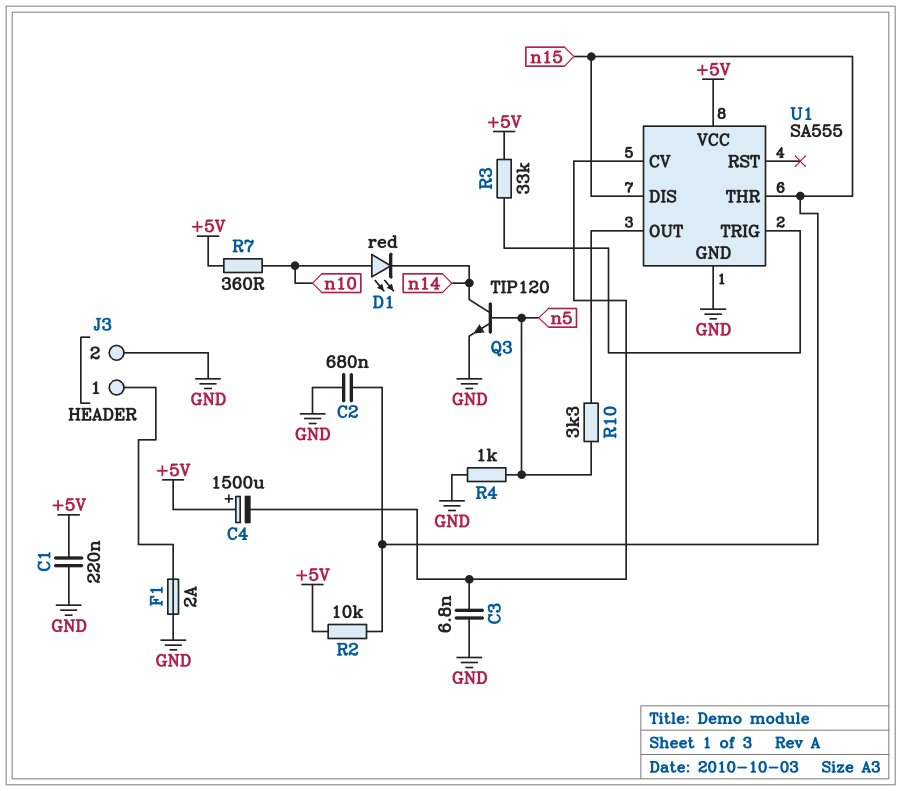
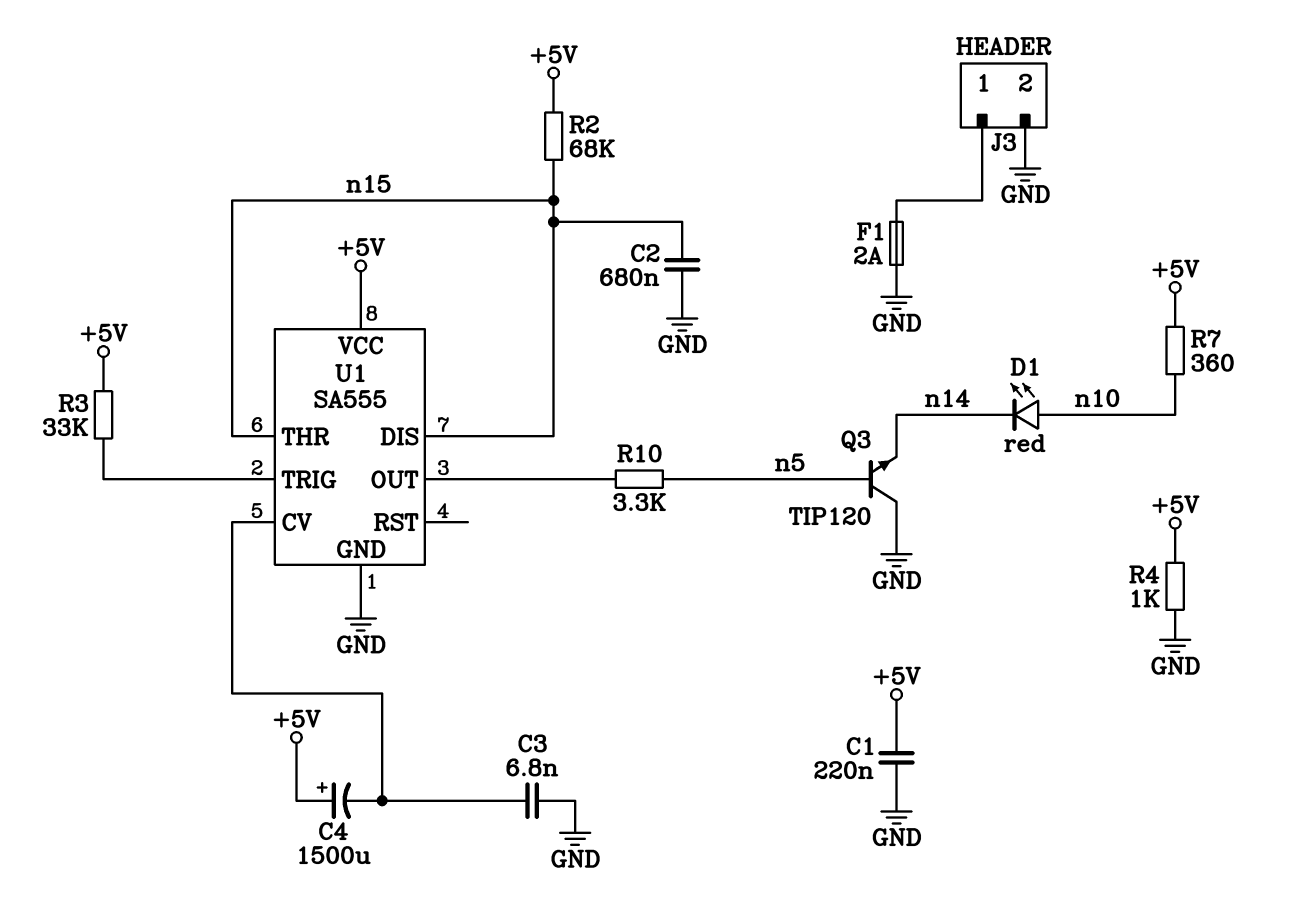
Q3: NPN TIP120 (B n5, C n14, E GND) -> NPN TIP120 (B n5, C GND, E n14)
R2: 10k (+5V, n15) -> 68k (+5V, n15)
R4: 1k (GND, n5) -> 1k (+5V, GND)

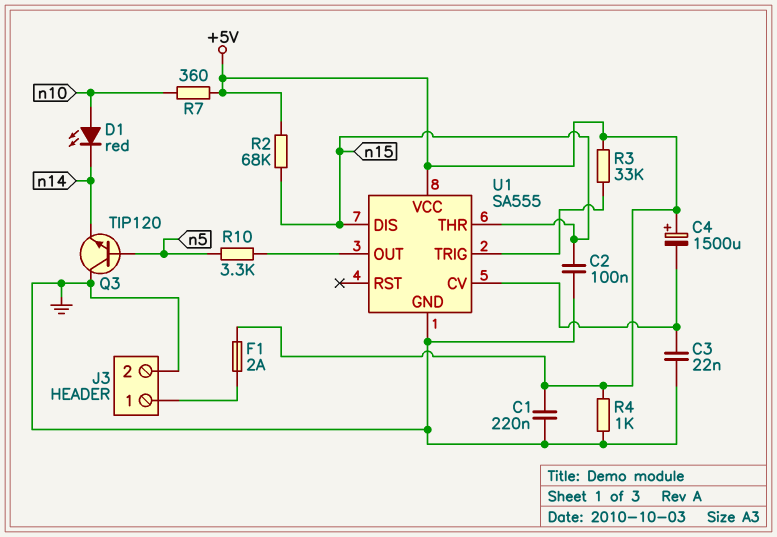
C2: 680nF (GND, n15) -> 100nF (GND, n15)
C3: 6.8nF (GND, U1/CV) -> 22nF (GND, U1/CV)
F1: 2A (GND, J3/1) -> 2A (+5V, J3/1)

